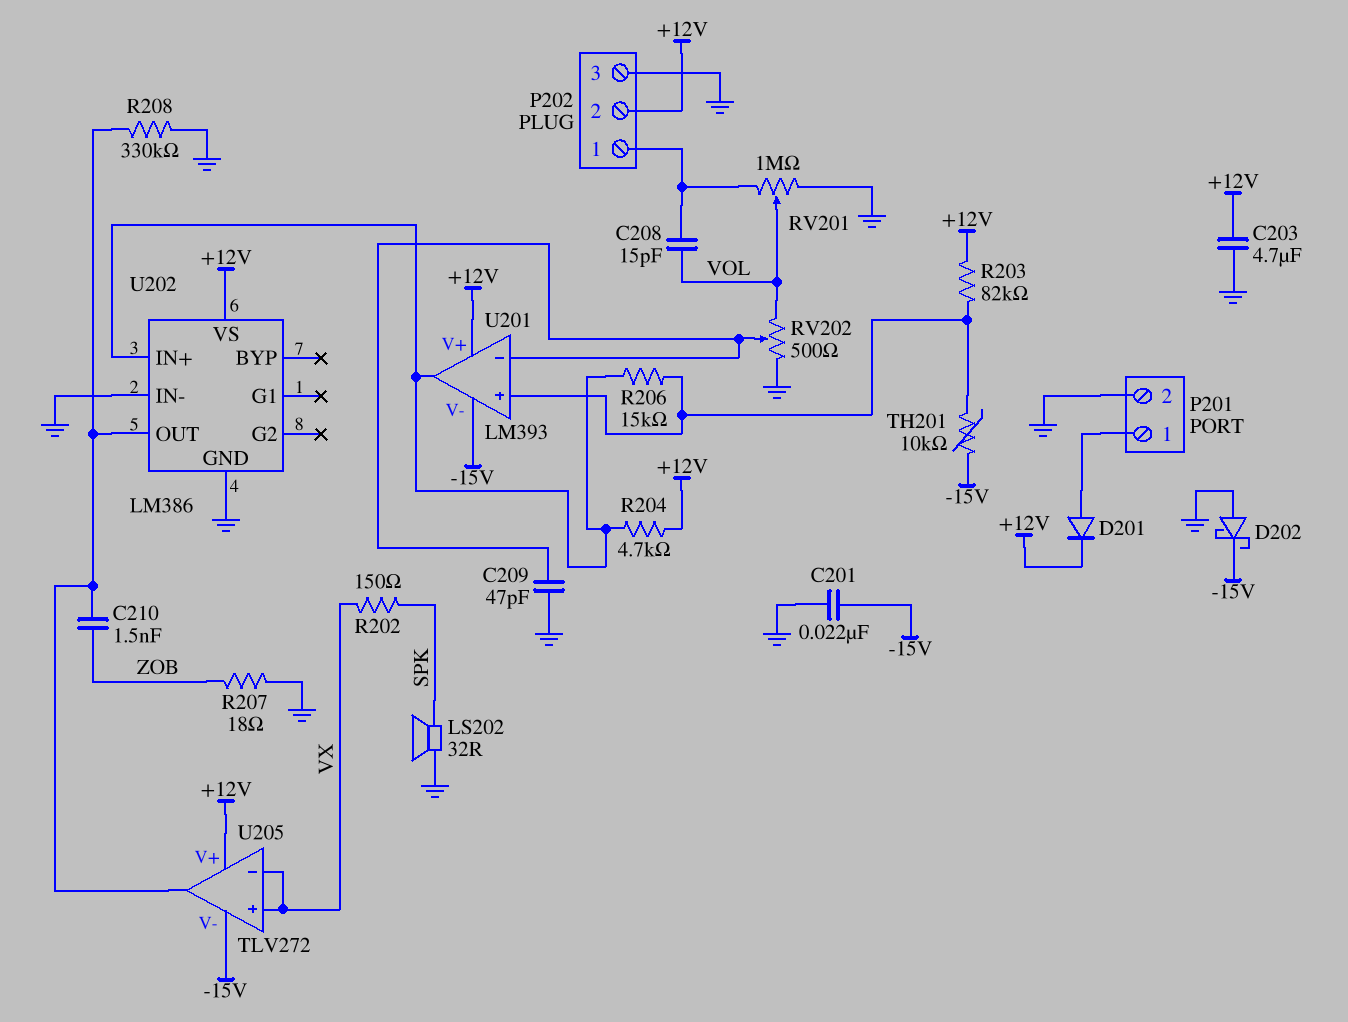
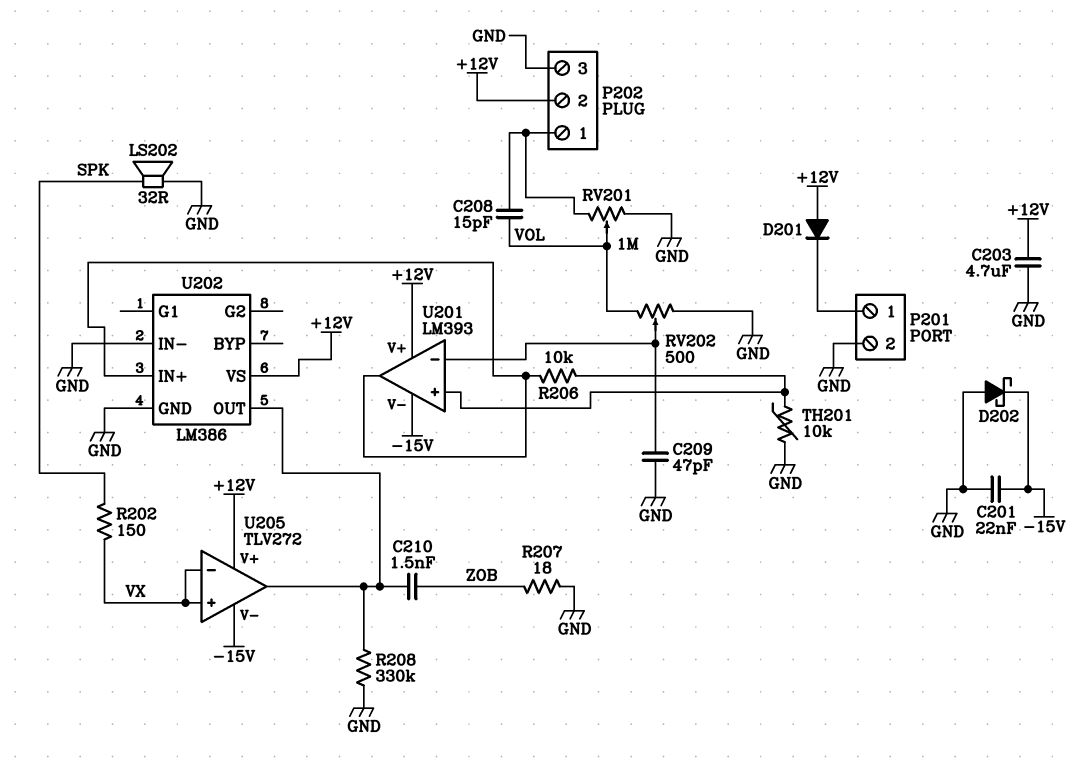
D201: diode (A P201/1, K +12V) -> diode (A +12V, K P201/1)
R203: 82k (+12V, U201/in+) -> none
R204: 4.7k (+12V, U201/out) -> none
R206: 15k (U201/in+, U201/out) -> 10k (U201/in+, U201/out)
TH201: 10k (-15V, U201/in+) -> 10k (GND, U201/in+)

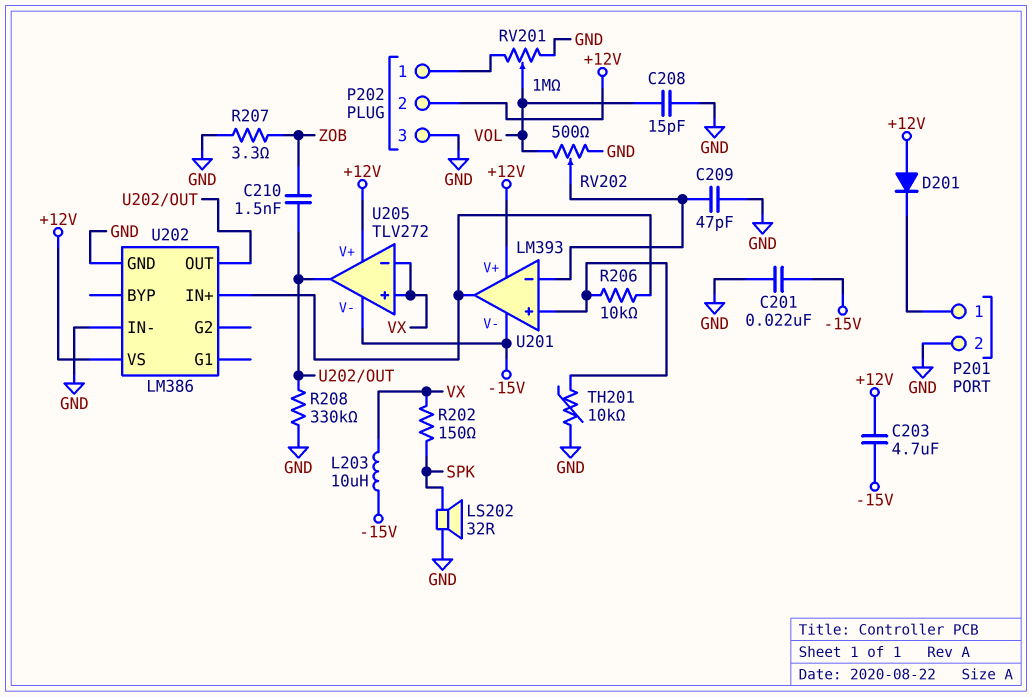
C203: 4.7uF (+12V, GND) -> 4.7uF (+12V, -15V)
C208: 15pF (P202/1, VOL) -> 15pF (GND, VOL)
D202: schottky (A GND, K -15V) -> none
L203: none -> 10uH (-15V, VX)
R207: 18 (GND, ZOB) -> 3.3 (GND, ZOB)

